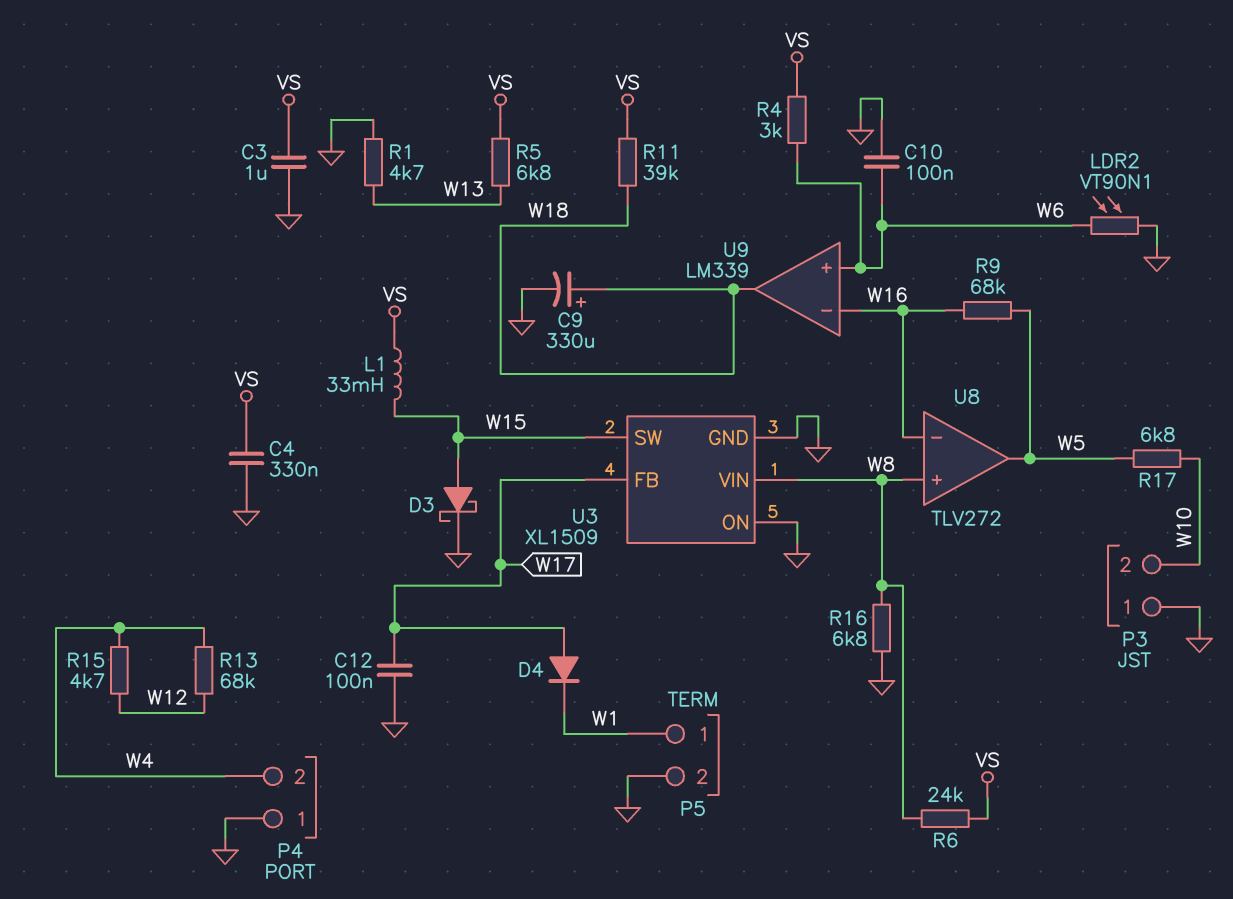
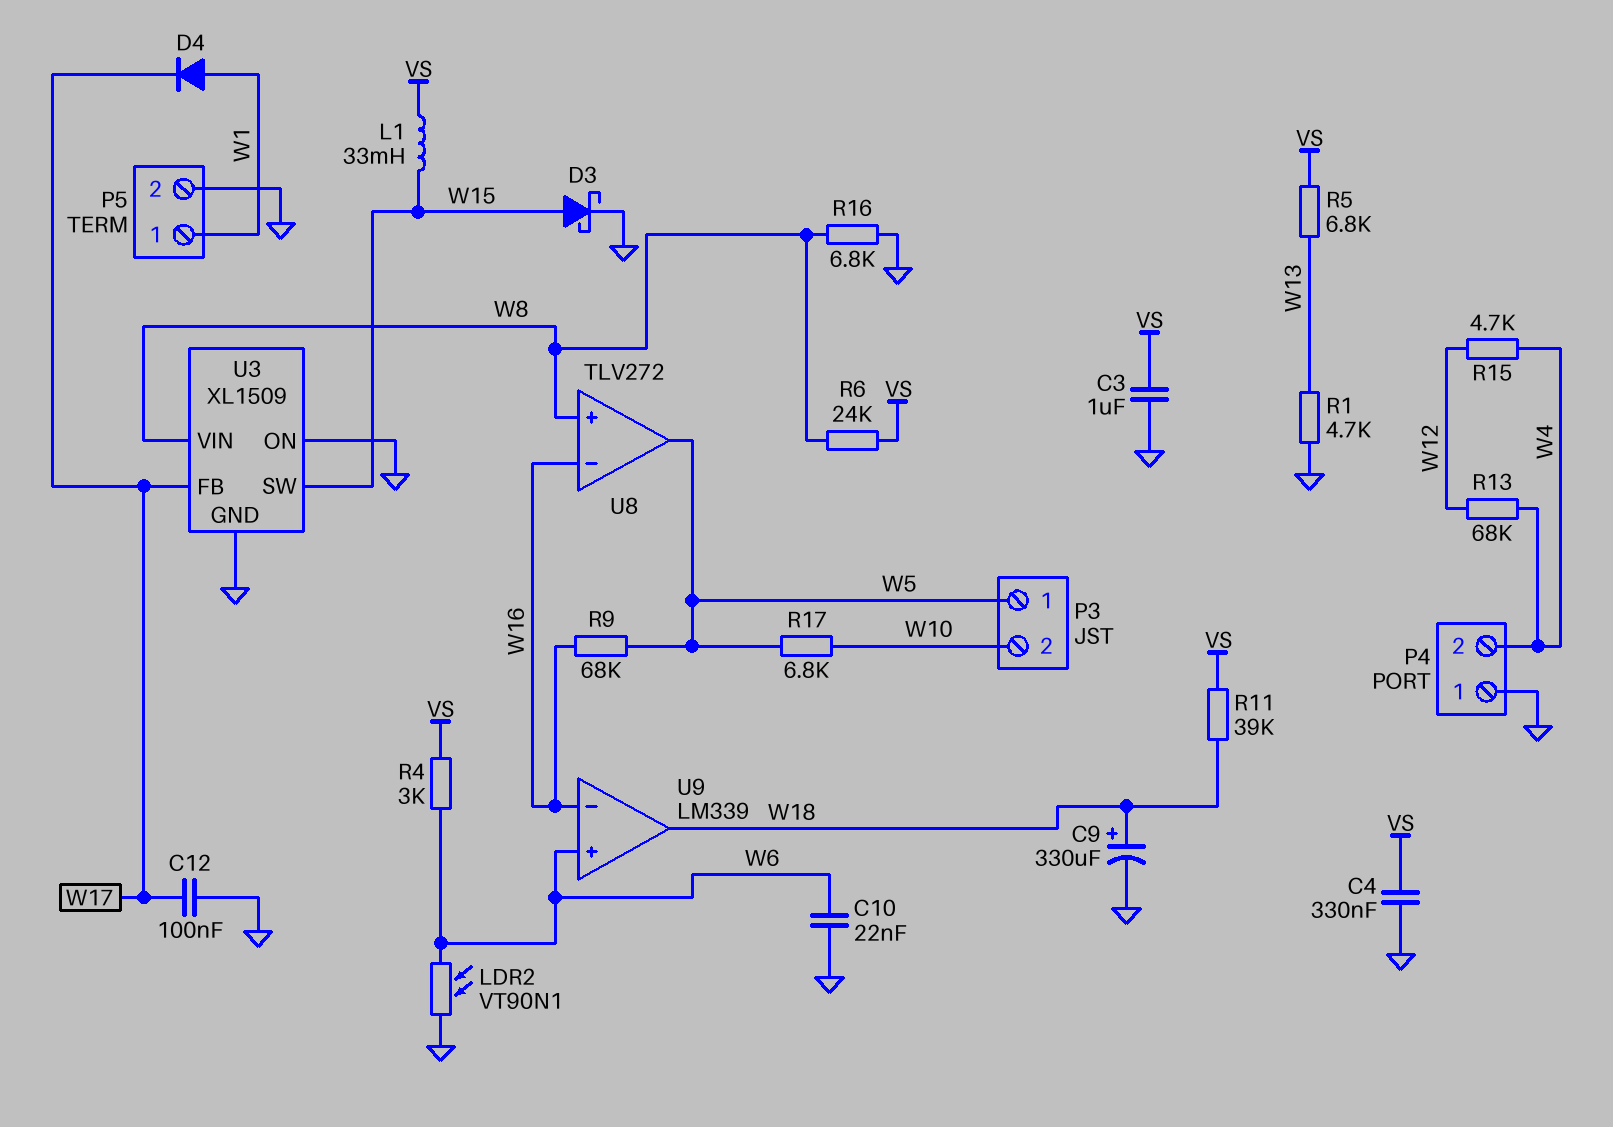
C10: 100nF (GND, W6) -> 22nF (GND, W6)
D4: diode (A W17, K W1) -> diode (A W1, K W17)
P3 pin 1: GND -> W5

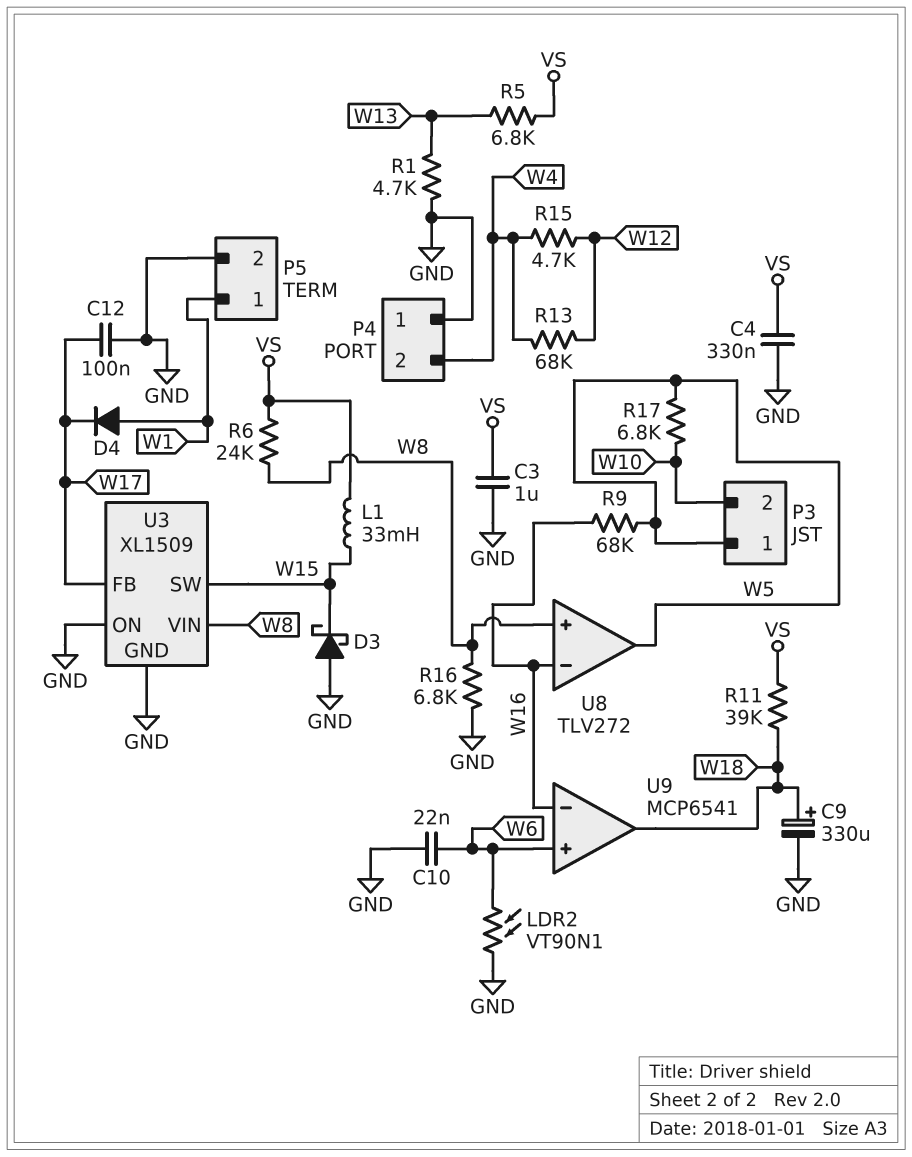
D3: schottky (A W15, K GND) -> schottky (A GND, K W15)
R4: 3k (VS, W6) -> none
U9: LM339 -> MCP6541

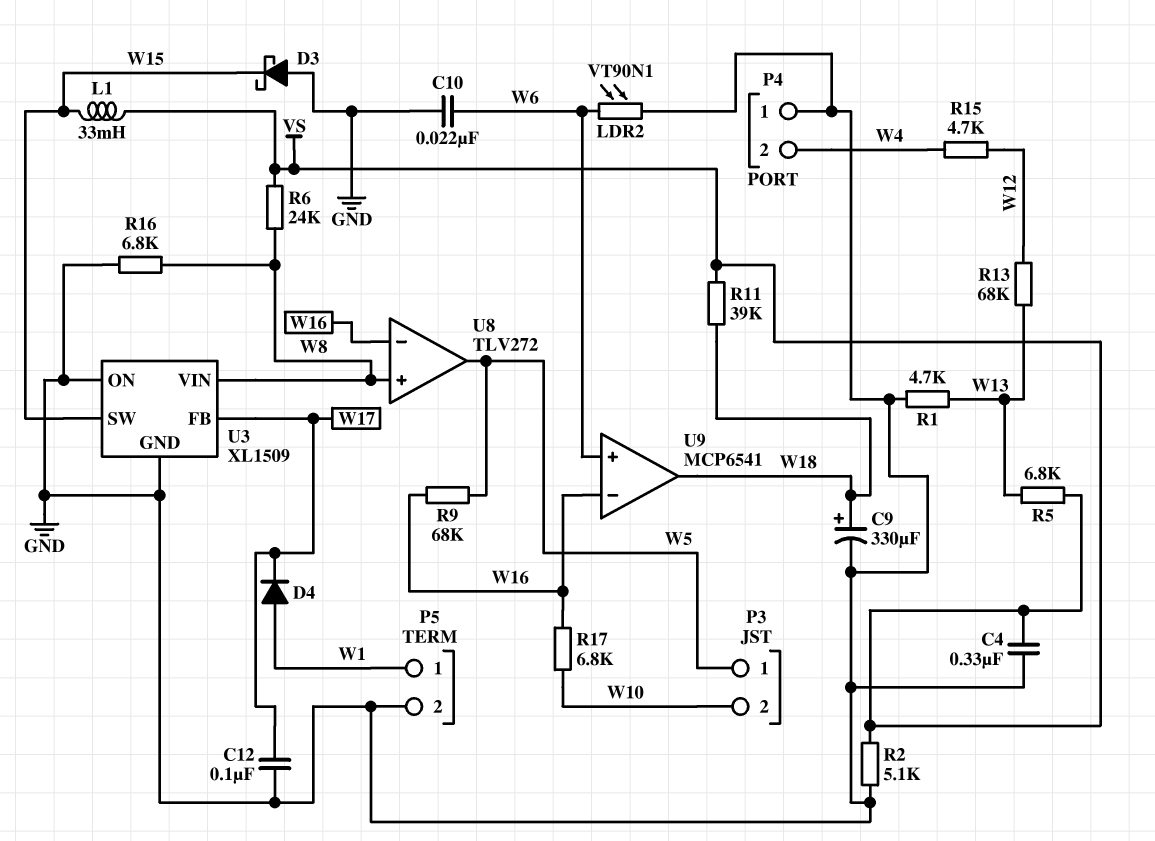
C3: 1uF (GND, VS) -> none
R2: none -> 5.1k (GND, VS)
R13: 68k (W4, W12) -> 68k (W12, W13)
R17: 6.8k (W5, W10) -> 6.8k (W10, W16)

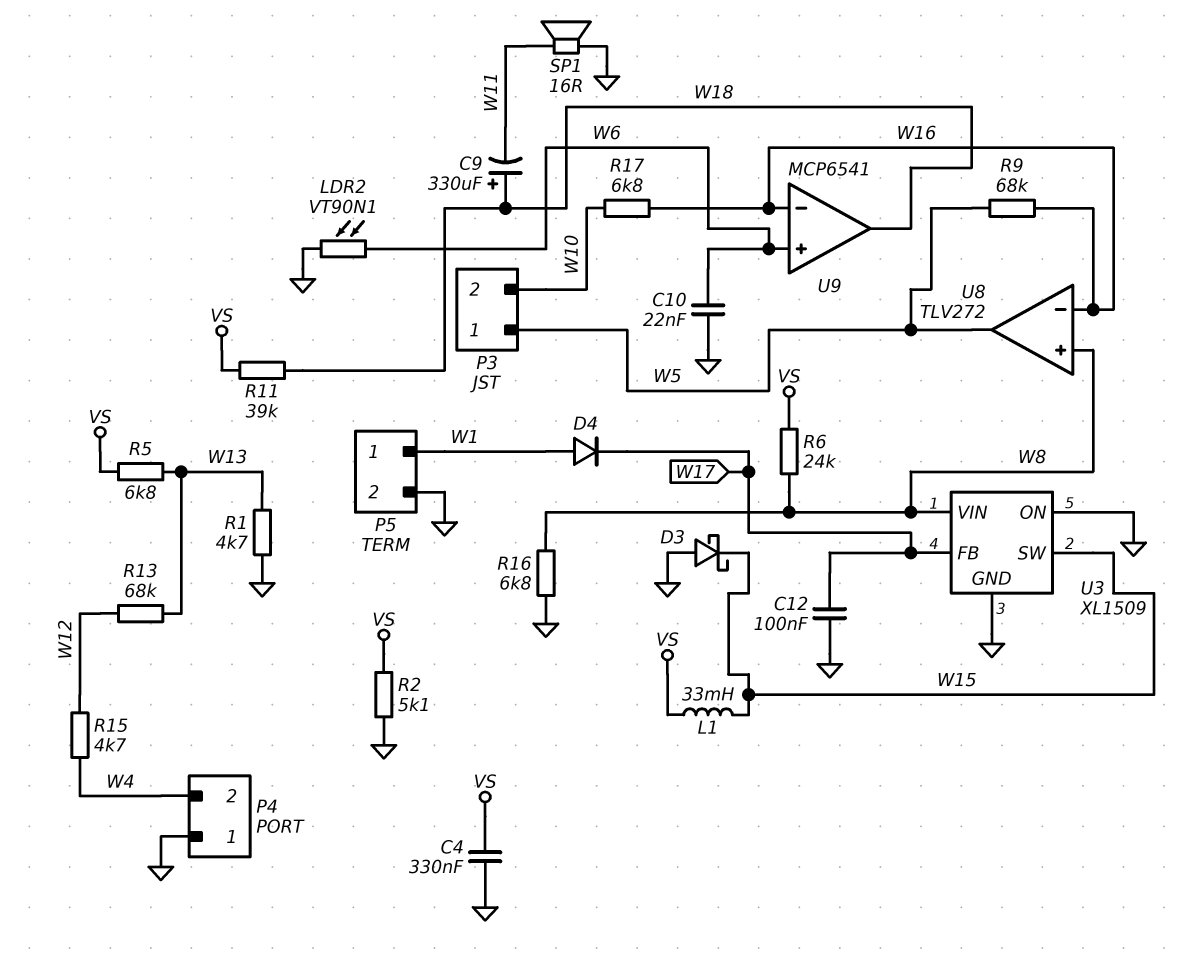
C9: 330uF (plus W18, minus GND) -> 330uF (plus W18, minus W11)
SP1: none -> speaker 16R (GND, W11)

